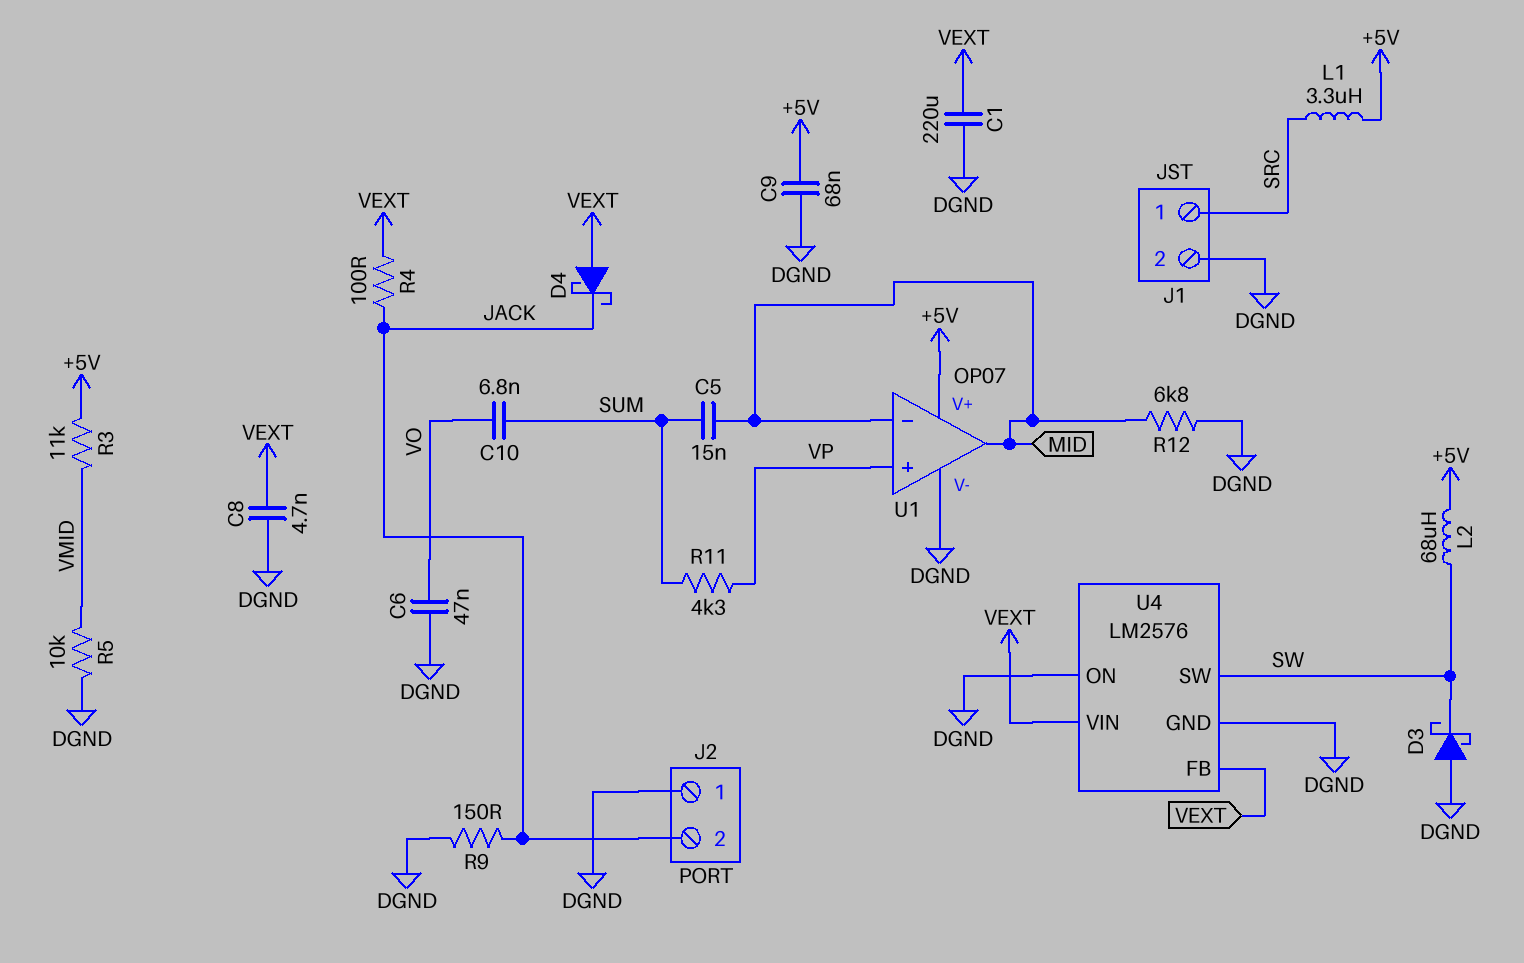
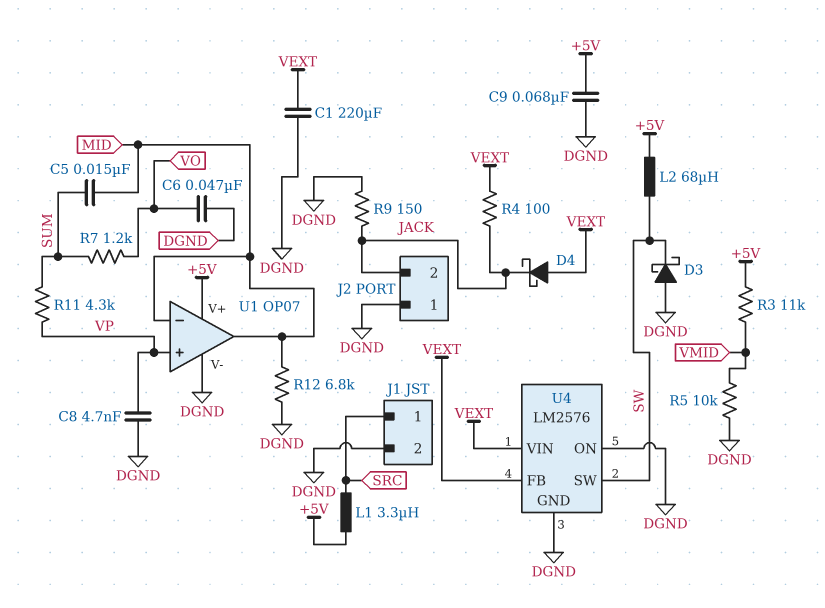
C8: 4.7nF (DGND, VEXT) -> 4.7nF (DGND, VP)
C10: 6.8nF (SUM, VO) -> none
R7: none -> 1.2k (SUM, VO)

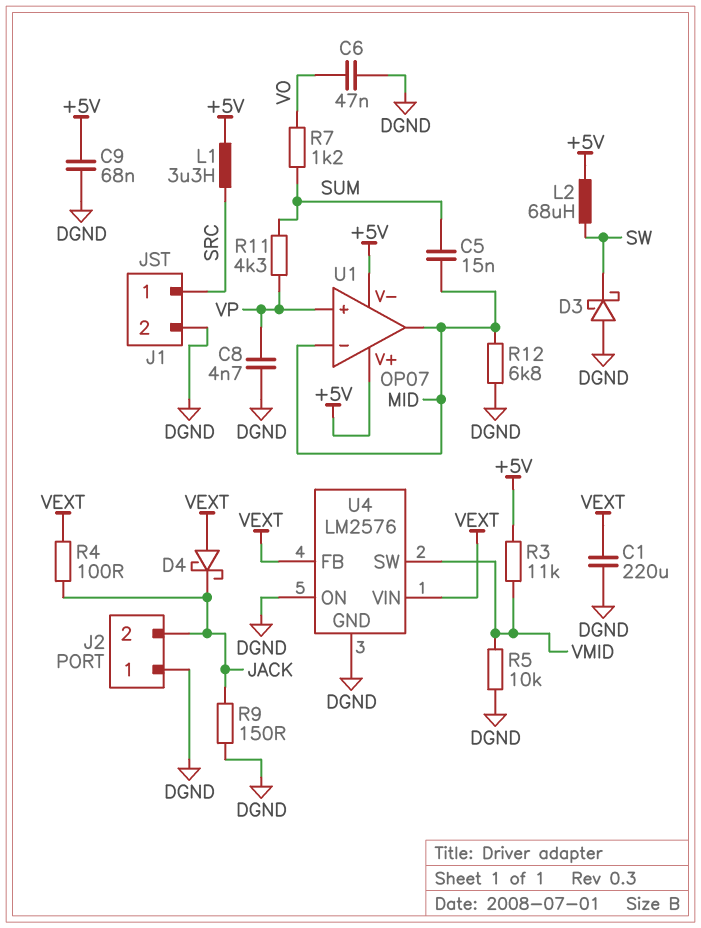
U1 pin V-: DGND -> +5V
U4 pin SW: SW -> VMID

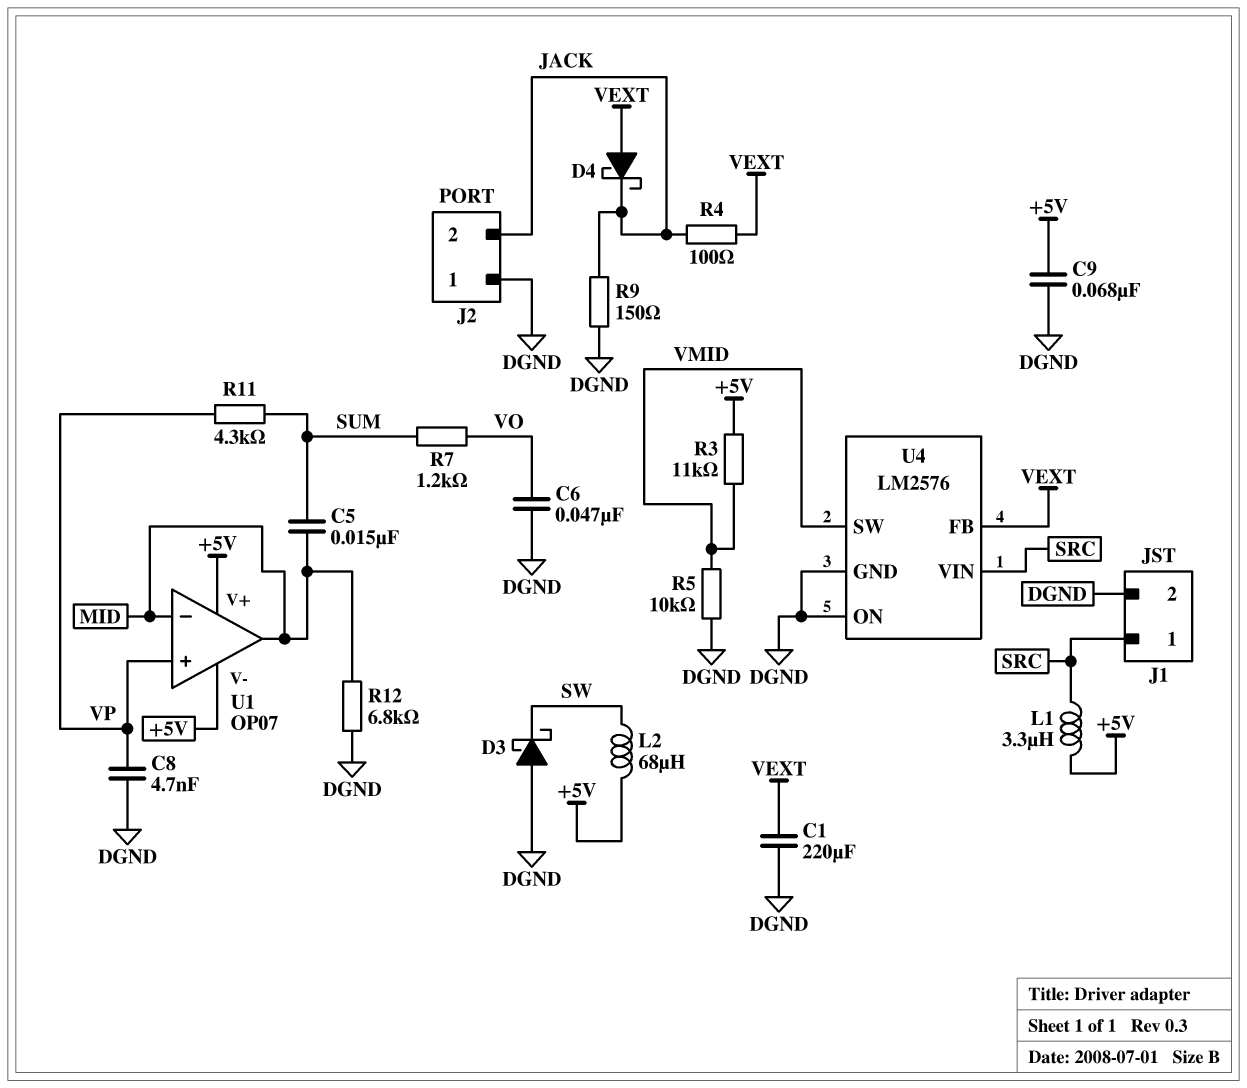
U4 pin VIN: VEXT -> SRC

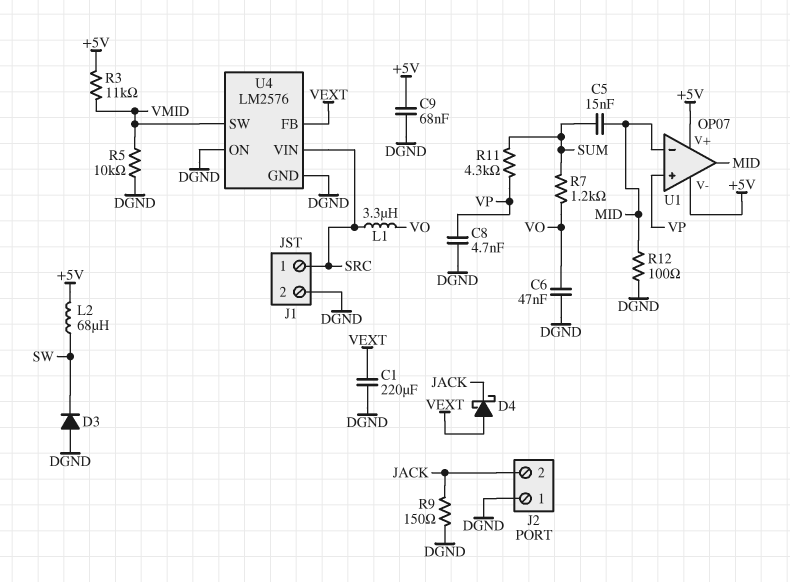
D3: schottky (A DGND, K SW) -> diode (A DGND, K SW)
L1: 3.3uH (+5V, SRC) -> 3.3uH (SRC, VO)
R4: 100 (JACK, VEXT) -> none
R12: 6.8k (DGND, MID) -> 100 (DGND, MID)

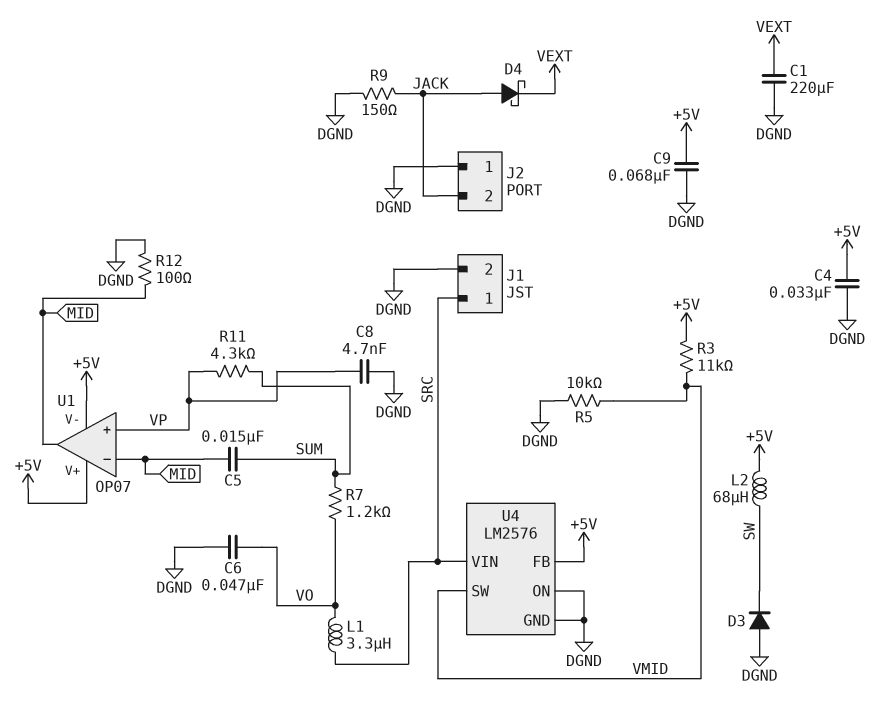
C4: none -> 33nF (+5V, DGND)
D4: schottky (A VEXT, K JACK) -> schottky (A JACK, K VEXT)
U4 pin FB: VEXT -> +5V

